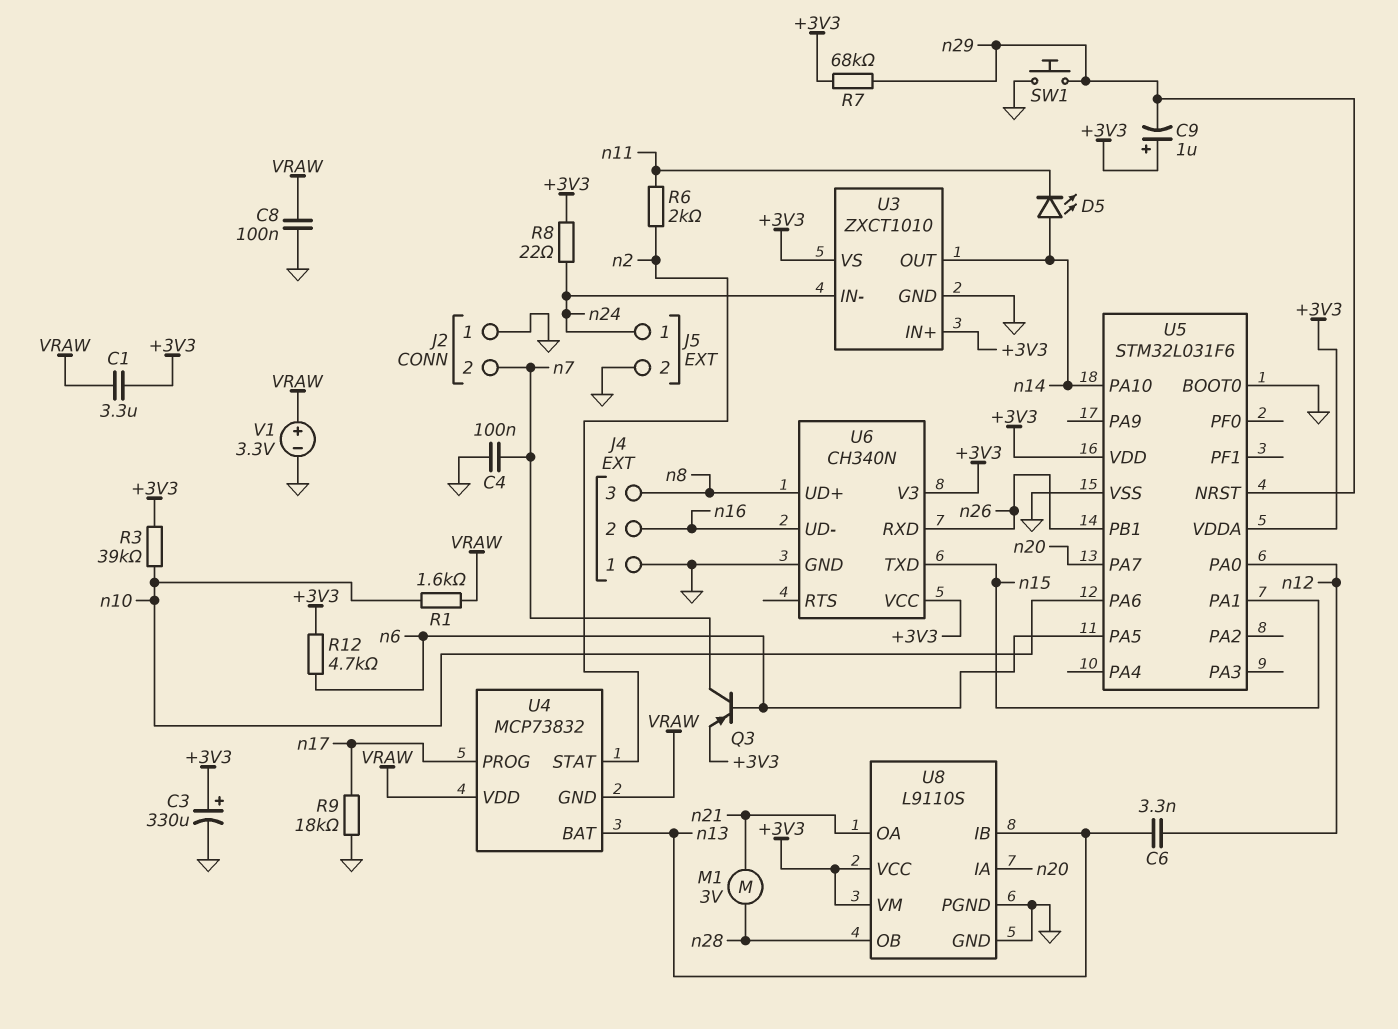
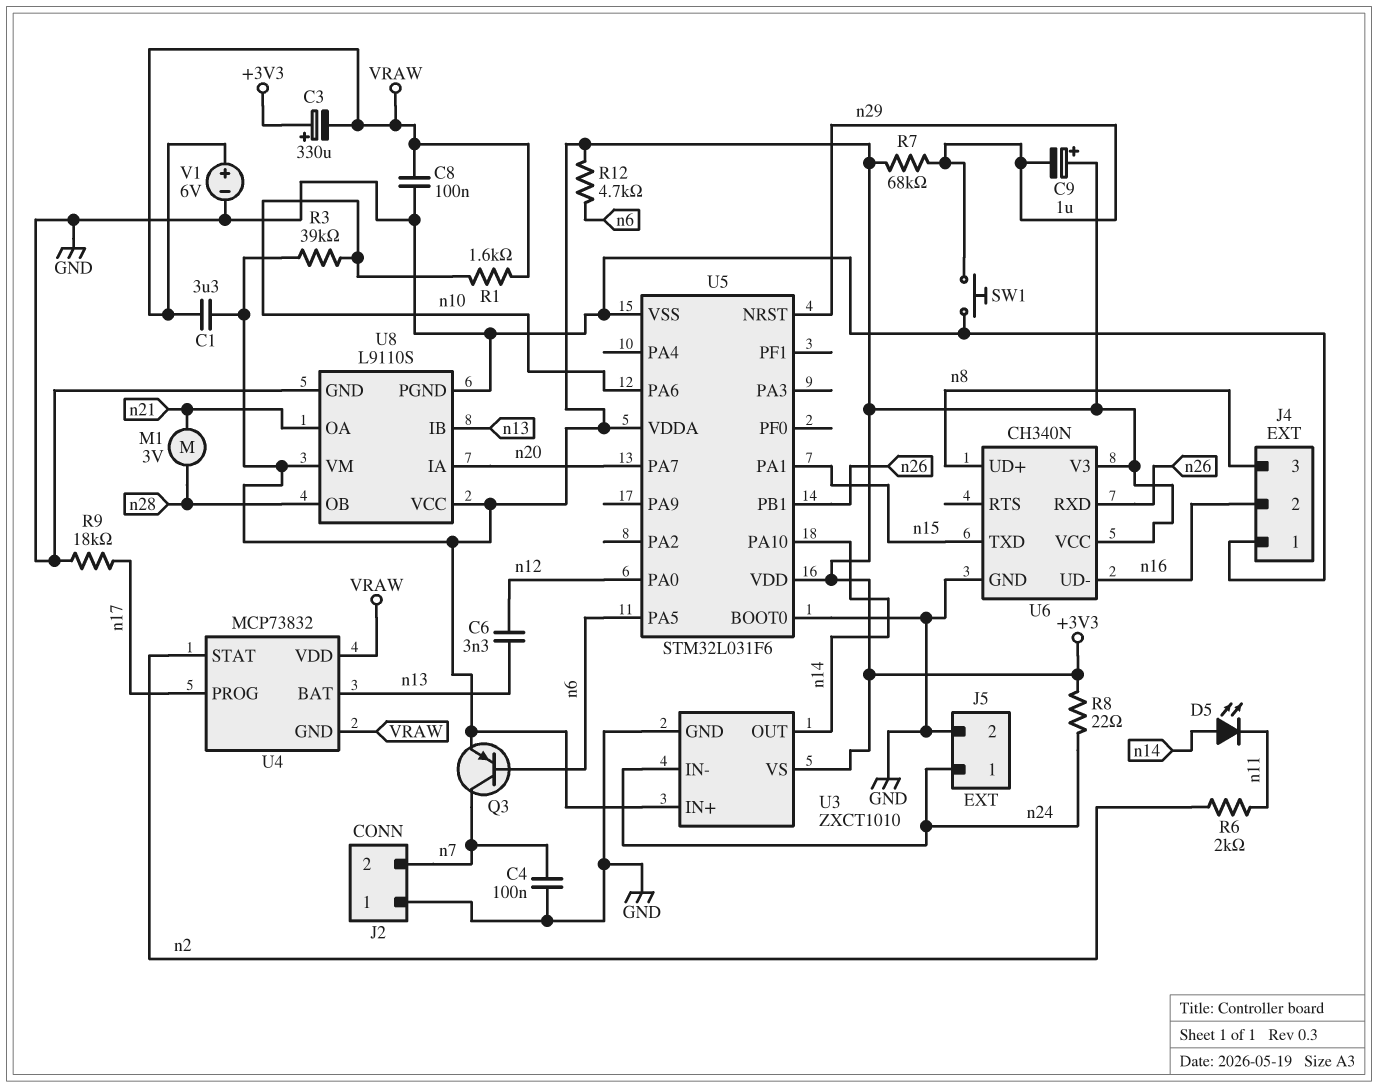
C3: 330uF (plus +3V3, minus GND) -> 330uF (plus +3V3, minus VRAW)
V1: 3.3V (plus VRAW, minus GND) -> 6V (plus VRAW, minus GND)

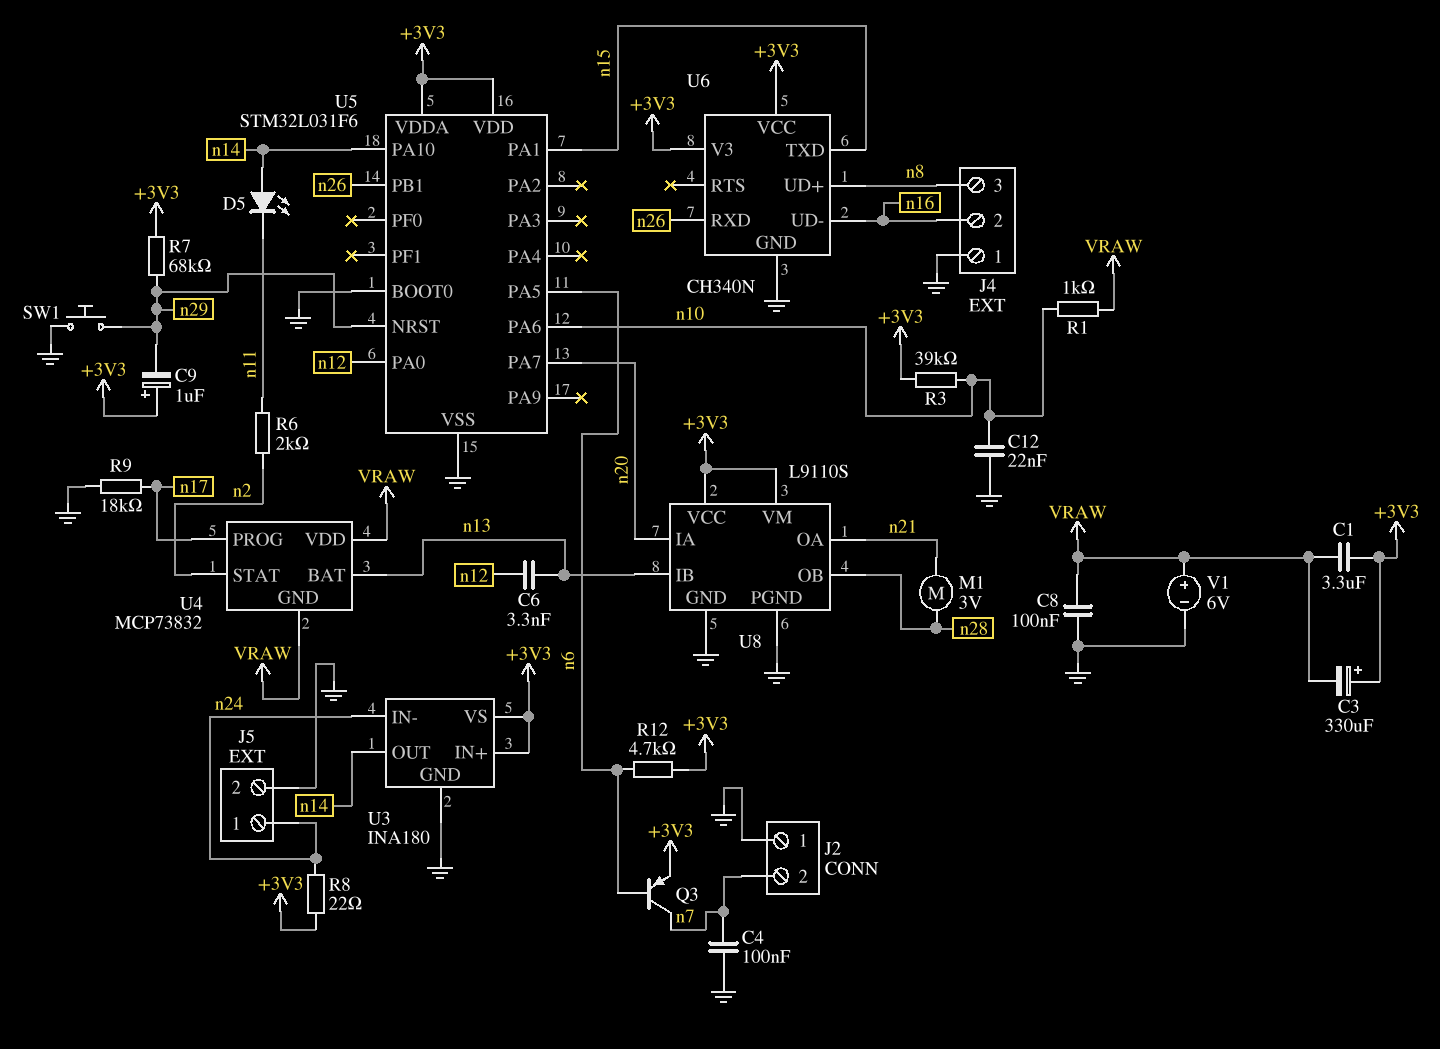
C12: none -> 22nF (GND, n10)
R1: 1.6k (VRAW, n10) -> 1k (VRAW, n10)
U3: ZXCT1010 -> INA180

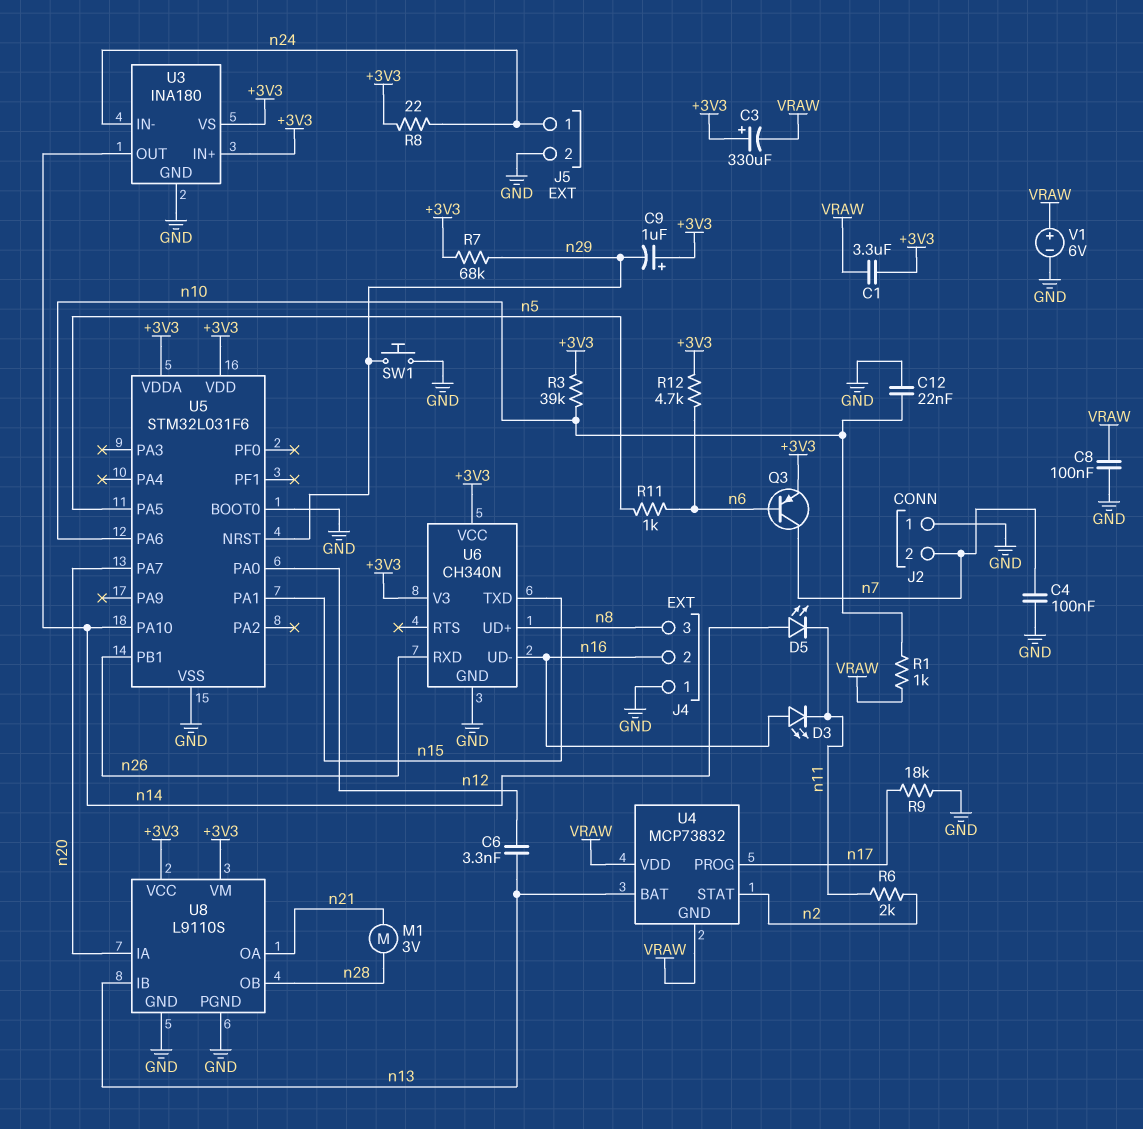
D3: none -> LED (A n16, K n11)
R11: none -> 1k (n5, n6)
U5 pin PA5: n6 -> n5

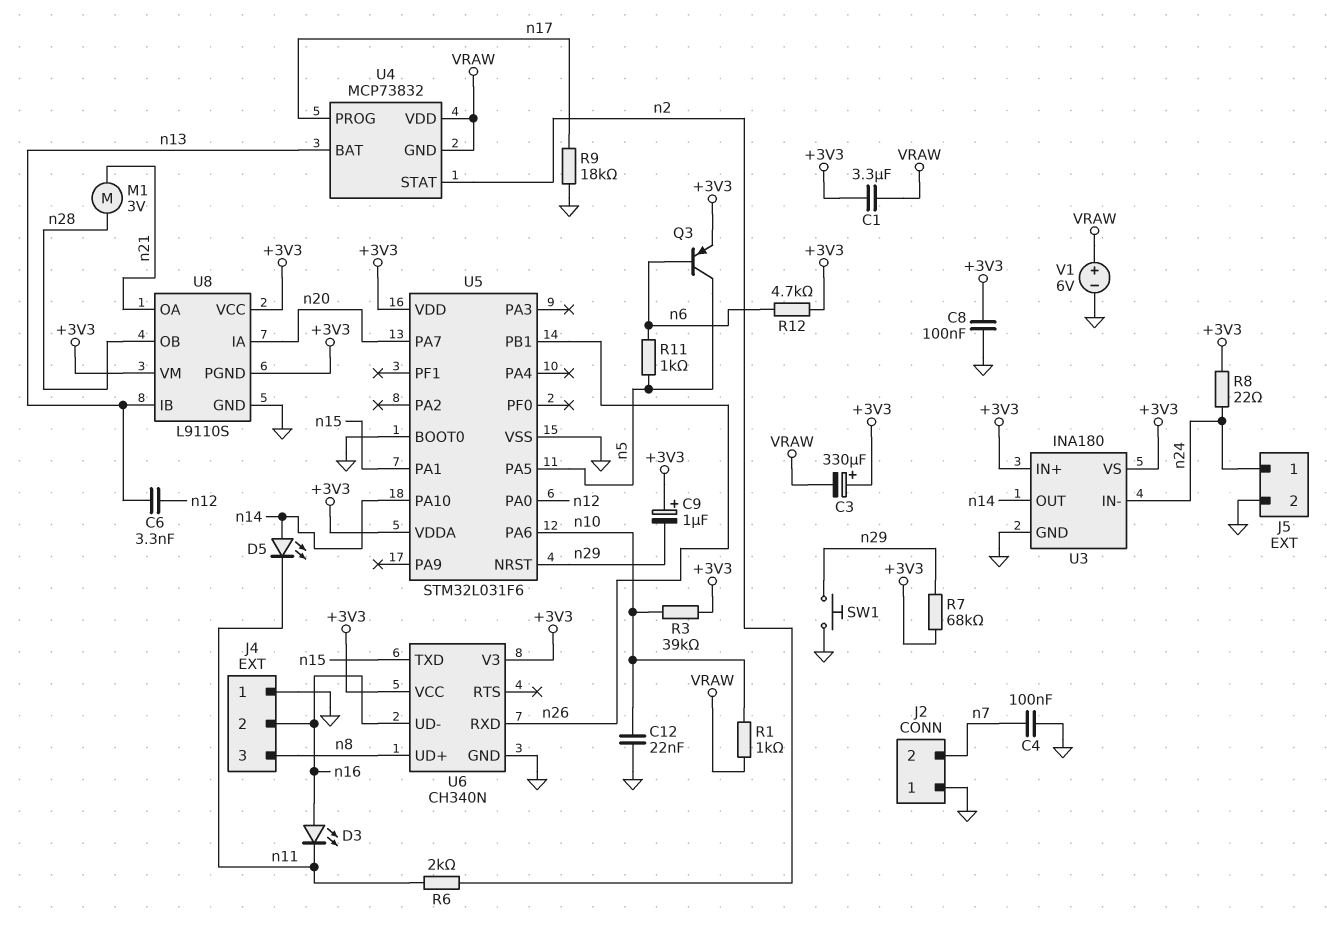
C8: 100nF (GND, VRAW) -> 100nF (+3V3, GND)
Q3: PNP (B n6, C n7, E +3V3) -> PNP (B n6, C n5, E +3V3)
U8 pin PGND: GND -> +3V3

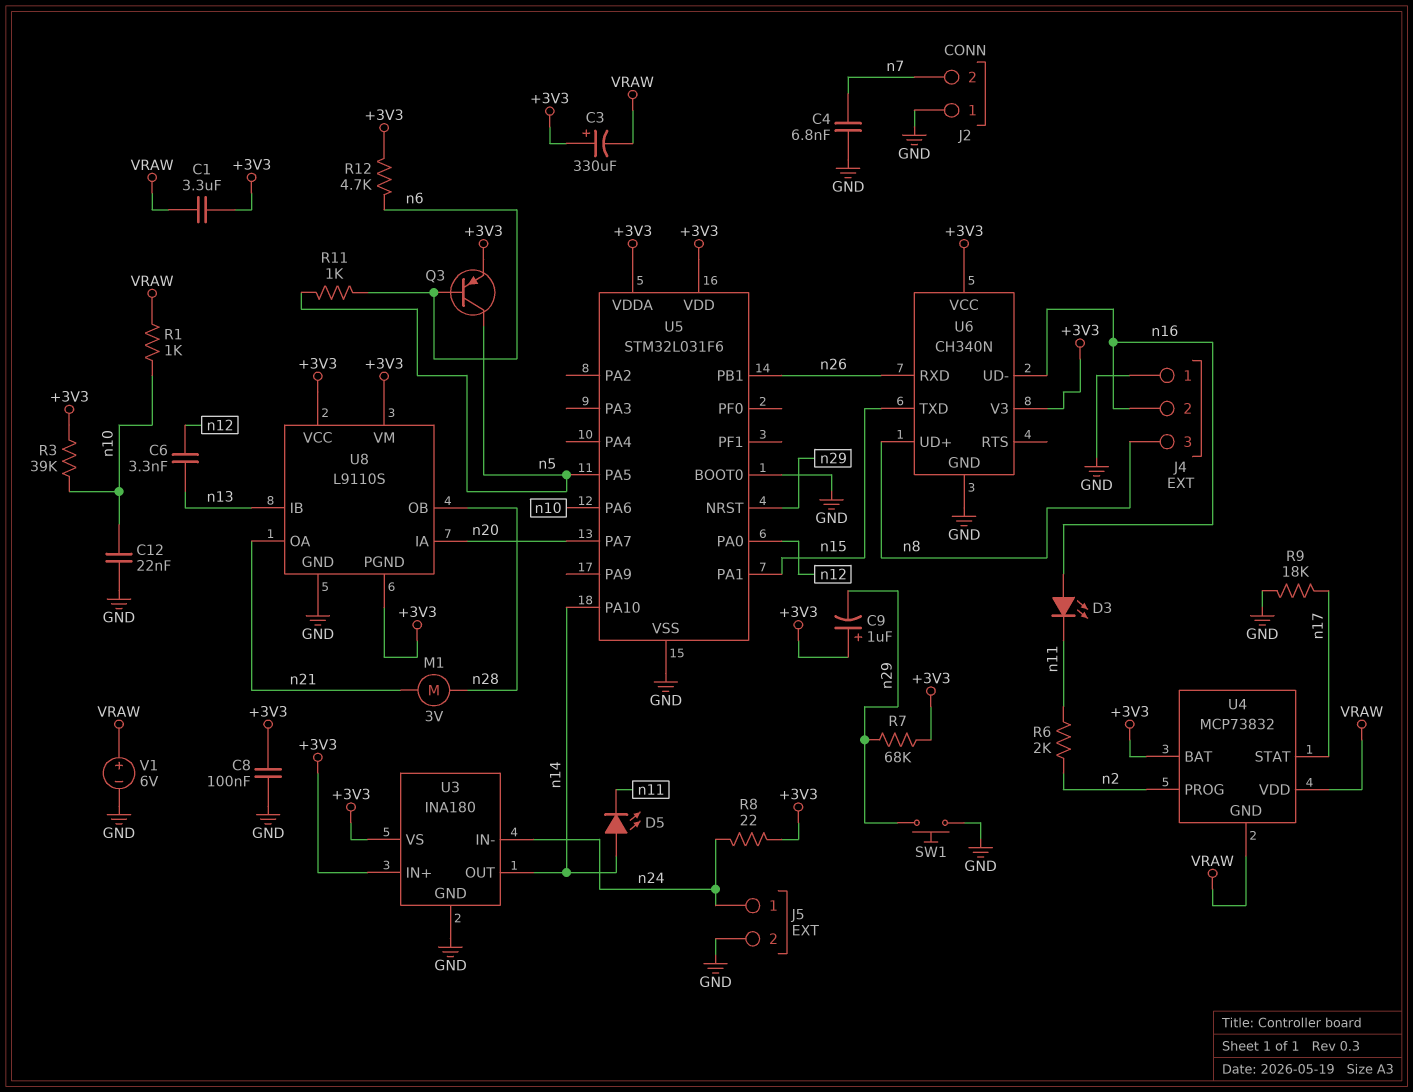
C4: 100nF (GND, n7) -> 6.8nF (GND, n7)
U4 pin BAT: n13 -> +3V3
U4 pin PROG: n17 -> n2
U4 pin STAT: n2 -> n17

